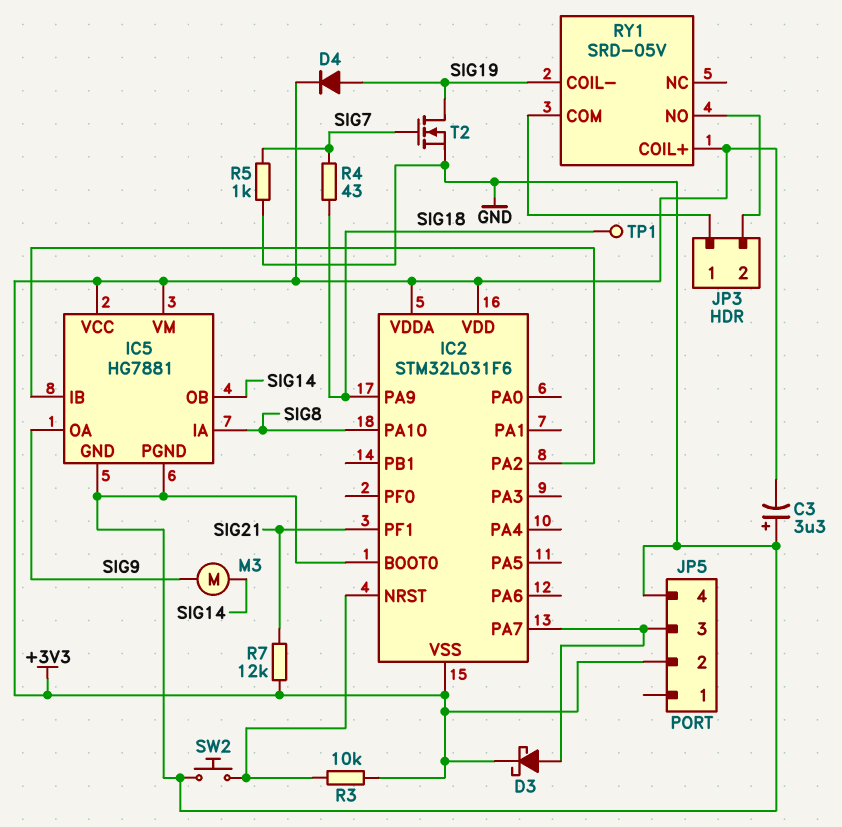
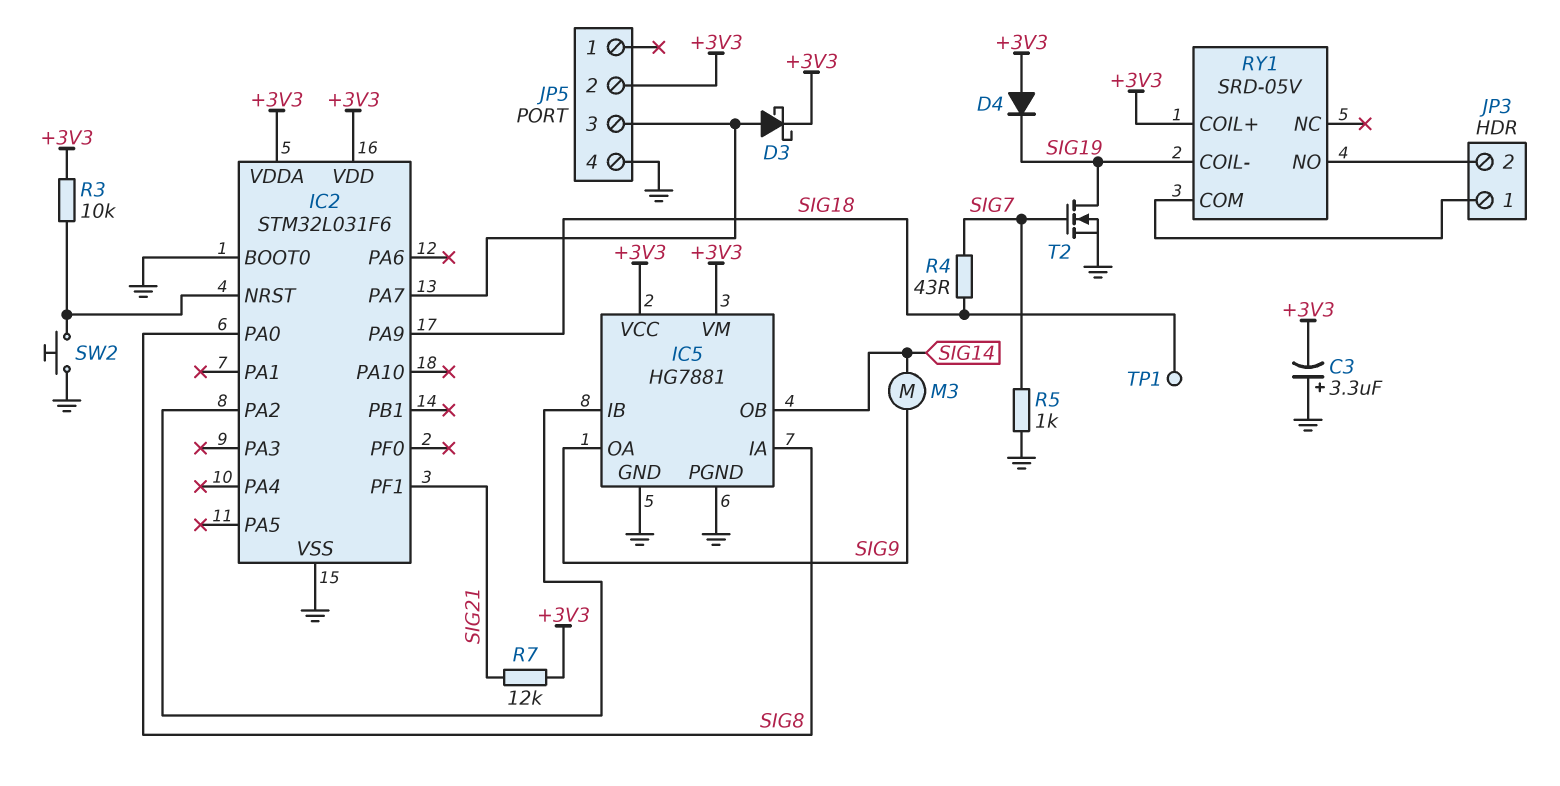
D4: diode (A SIG19, K +3V3) -> diode (A +3V3, K SIG19)
IC2 pin PA0: none -> SIG8
IC2 pin PA10: SIG8 -> none
IC2 pin VSS: +3V3 -> GND

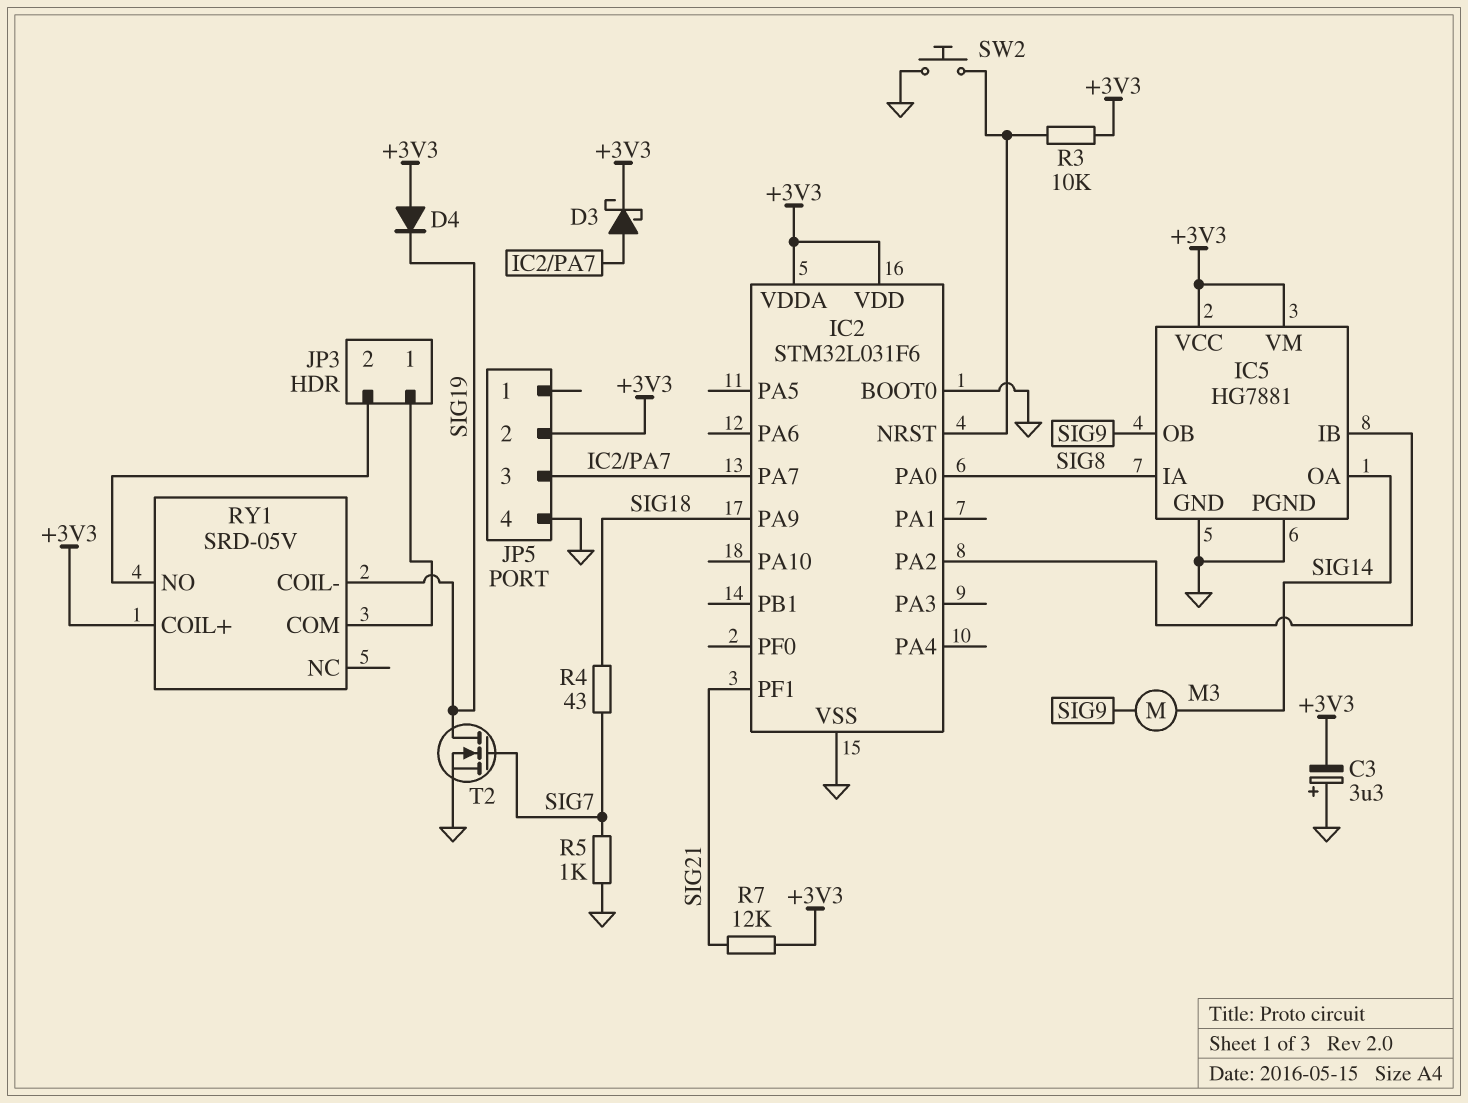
IC5 pin OA: SIG9 -> SIG14
IC5 pin OB: SIG14 -> SIG9
TP1: test point (SIG18) -> none

